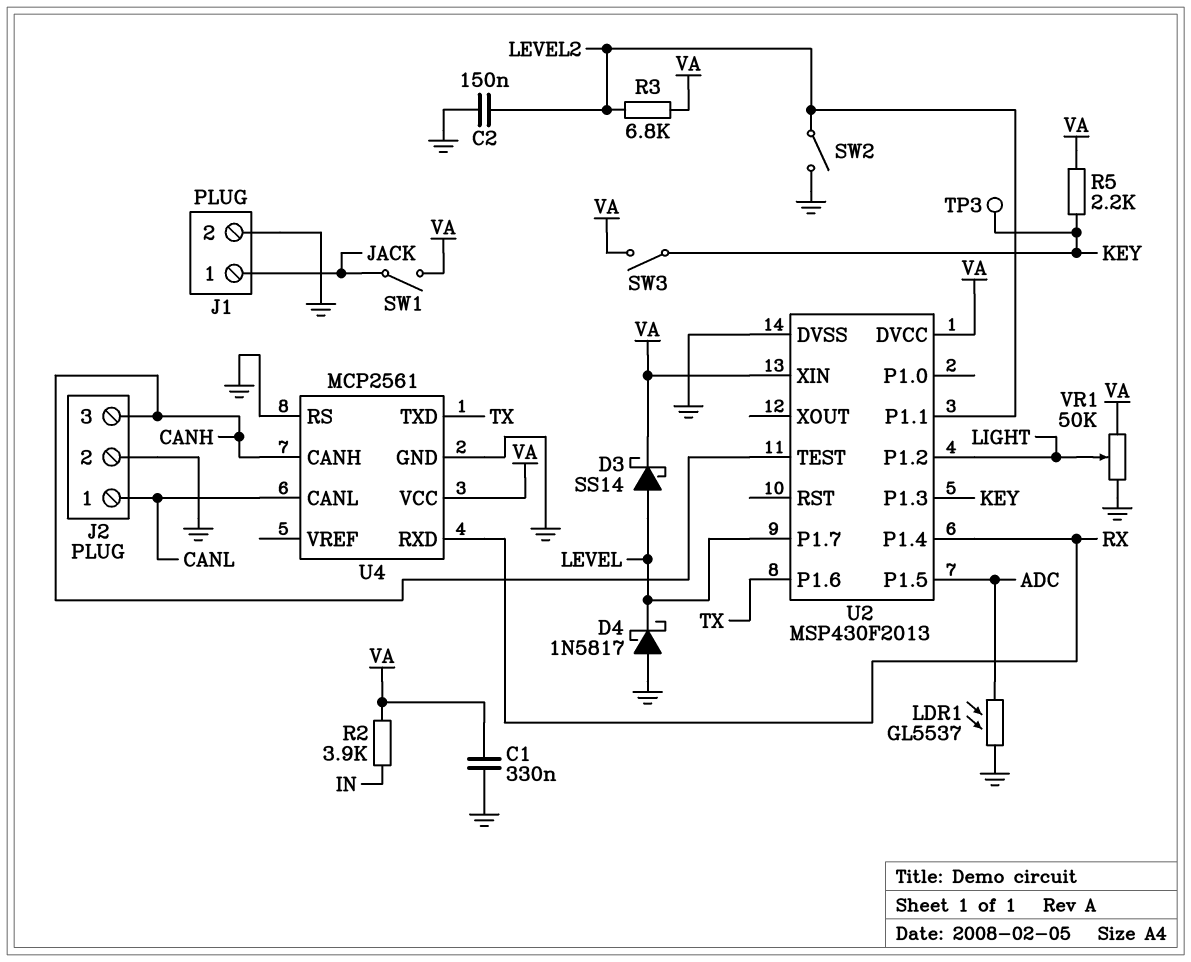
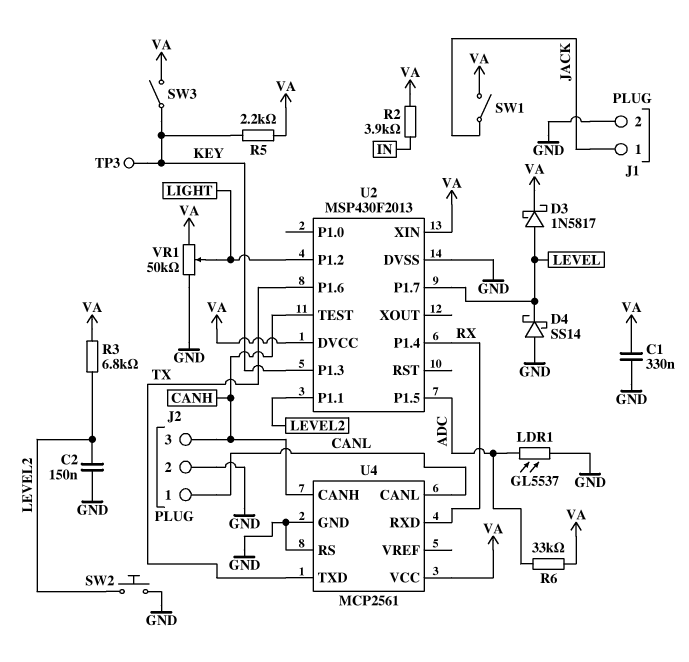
D3: schottky SS14 (A LEVEL, K VA) -> schottky 1N5817 (A LEVEL, K VA)
D4: schottky 1N5817 (A GND, K LEVEL) -> schottky SS14 (A GND, K LEVEL)
R6: none -> 33k (ADC, VA)
SW2: switch (GND, LEVEL2) -> button (GND, LEVEL2)

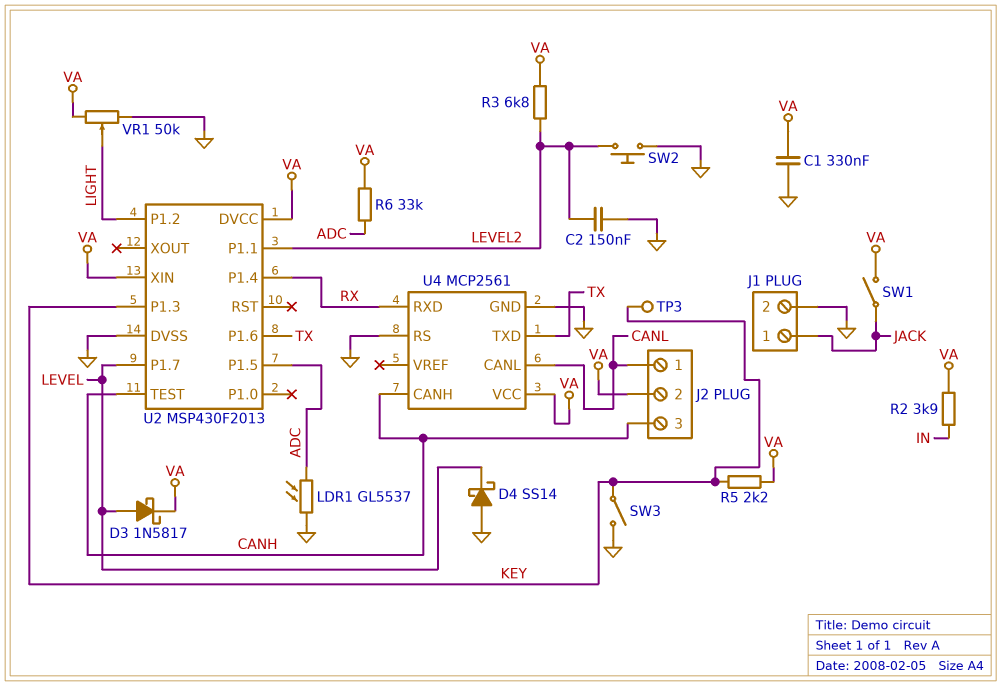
J2 pin 2: GND -> VA
SW3: switch (KEY, VA) -> switch (GND, KEY)

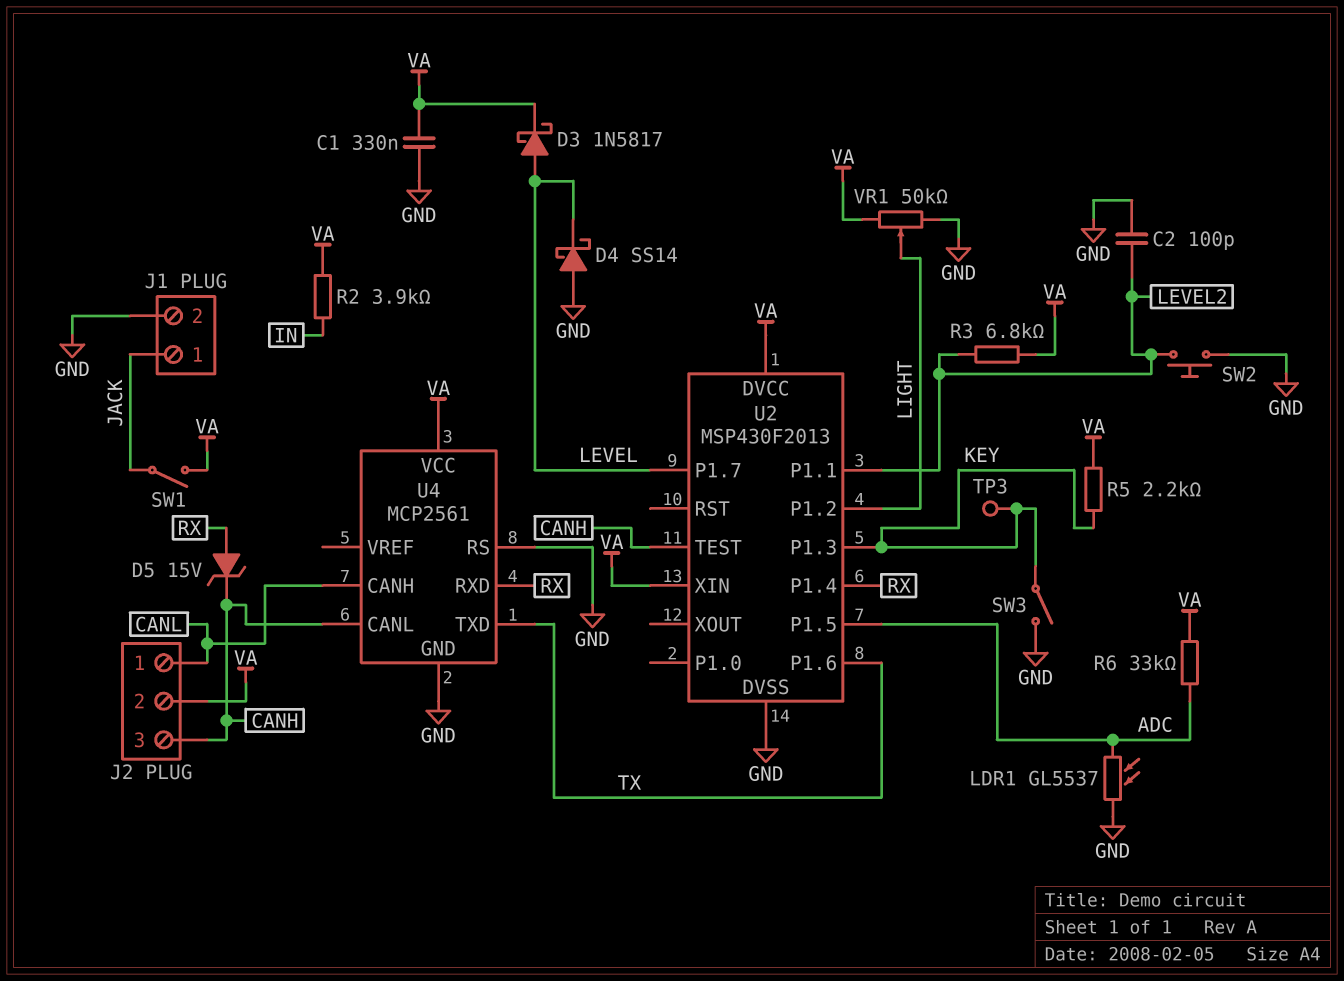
C2: 150nF (GND, LEVEL2) -> 100pF (GND, LEVEL2)
D5: none -> zener 15V (A RX, K CANH)
U4 pin CANH: CANH -> CANL
U4 pin CANL: CANL -> CANH

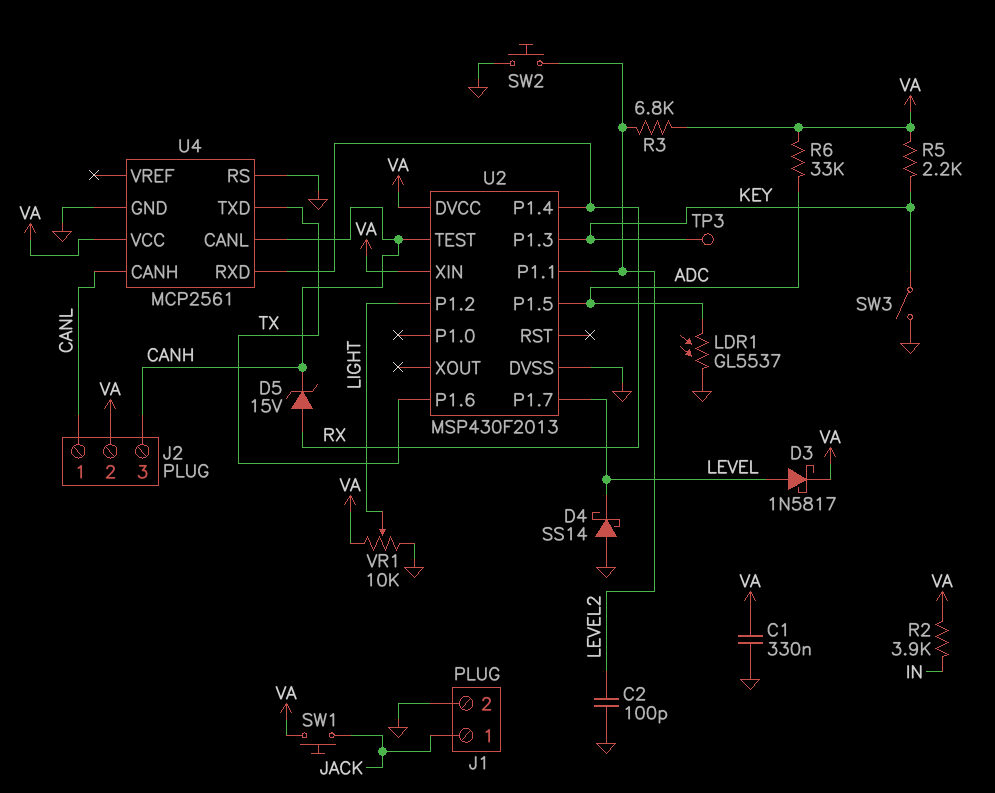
SW1: switch (JACK, VA) -> button (JACK, VA)
VR1: 50k (GND, VA, wiper LIGHT) -> 10k (GND, VA, wiper LIGHT)

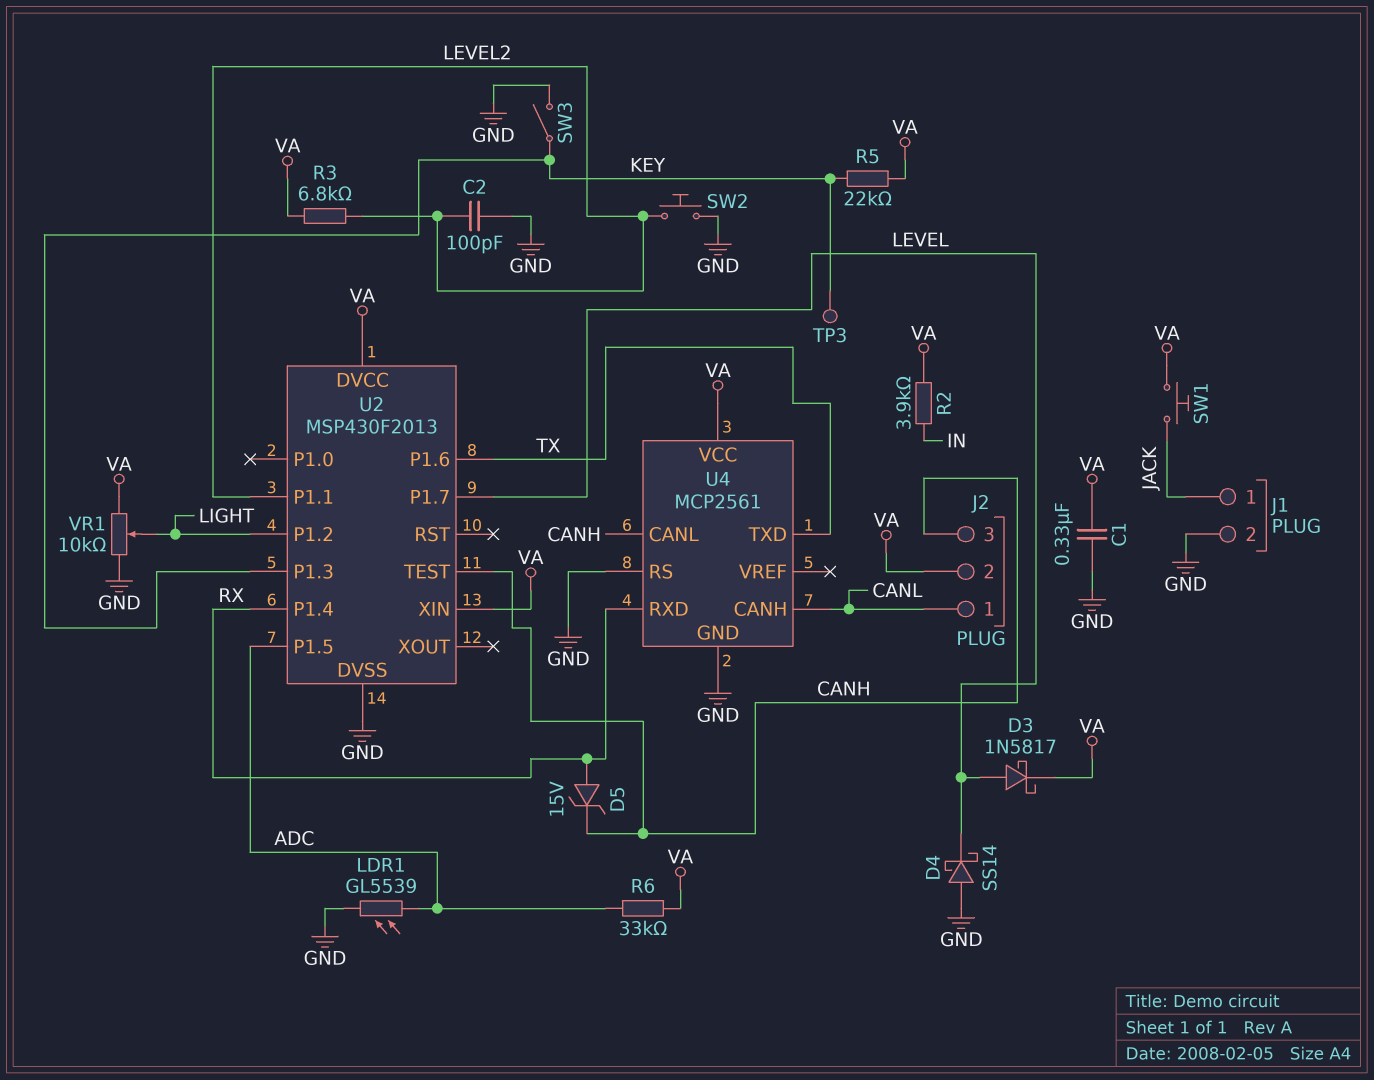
LDR1: GL5537 (ADC, GND) -> GL5539 (ADC, GND)
R5: 2.2k (KEY, VA) -> 22k (KEY, VA)

